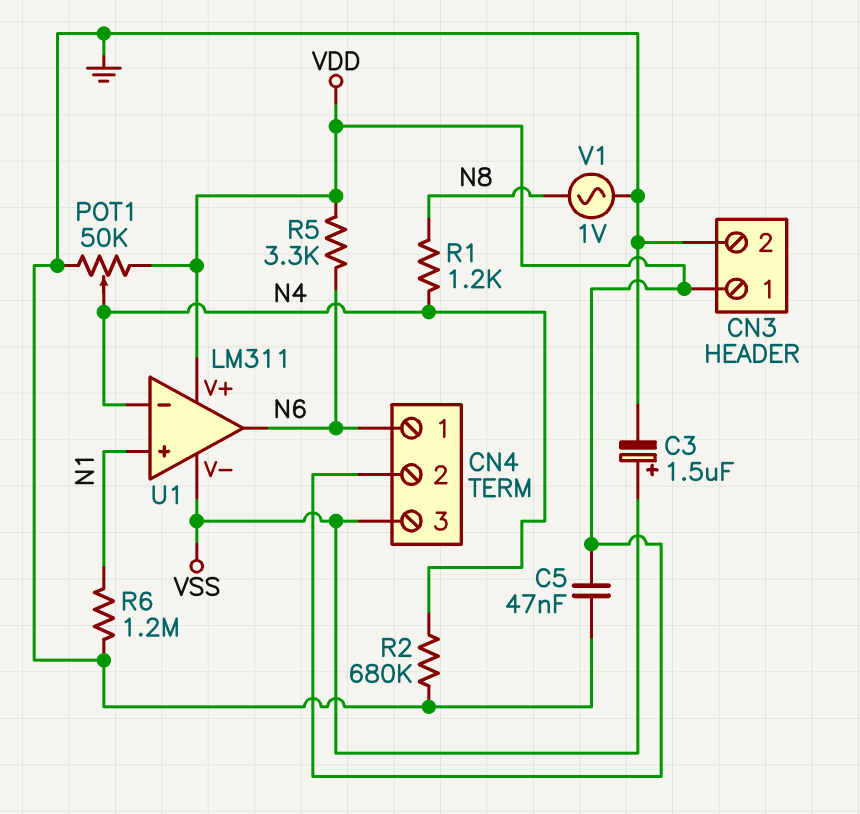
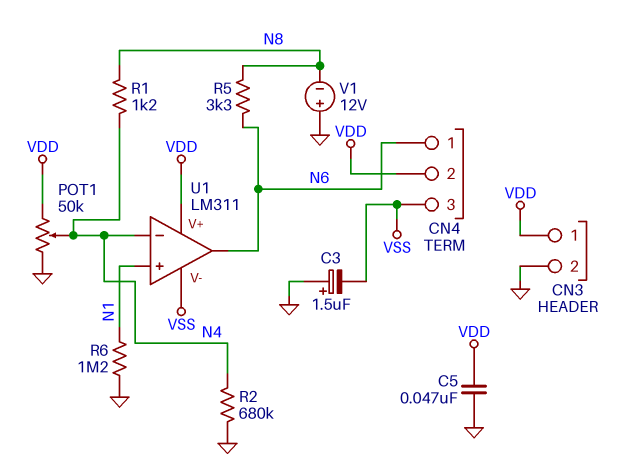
C3: 1.5uF (plus VSS, minus GND) -> 1.5uF (plus GND, minus VSS)
R5: 3.3k (N6, VDD) -> 3.3k (N6, N8)
V1: AC 1V (GND, N8) -> 12V (plus GND, minus N8)

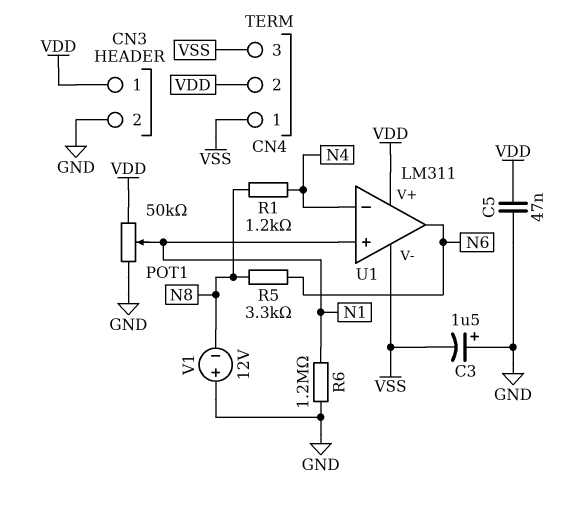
CN4 pin 1: N6 -> VSS
POT1: 50k (GND, VDD, wiper N4) -> 50k (GND, VDD, wiper N1)
R2: 680k (GND, N4) -> none

